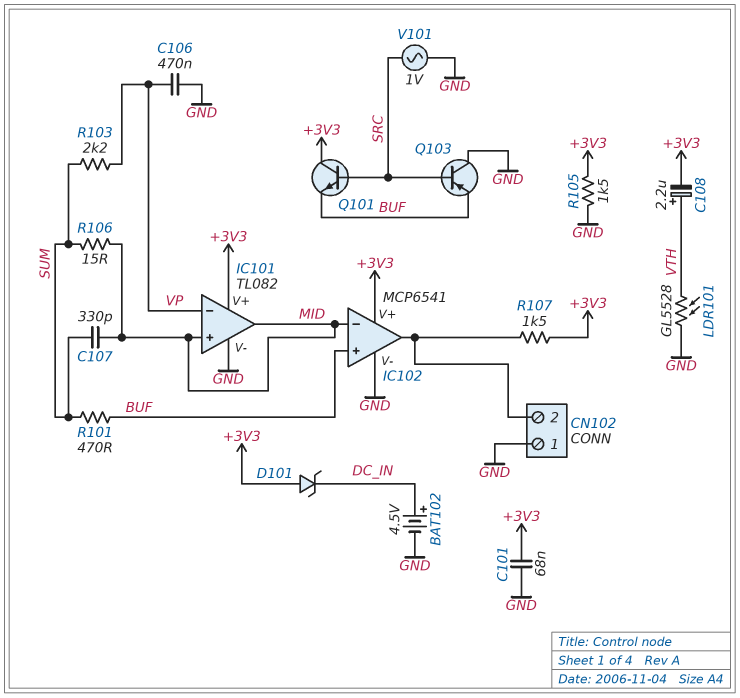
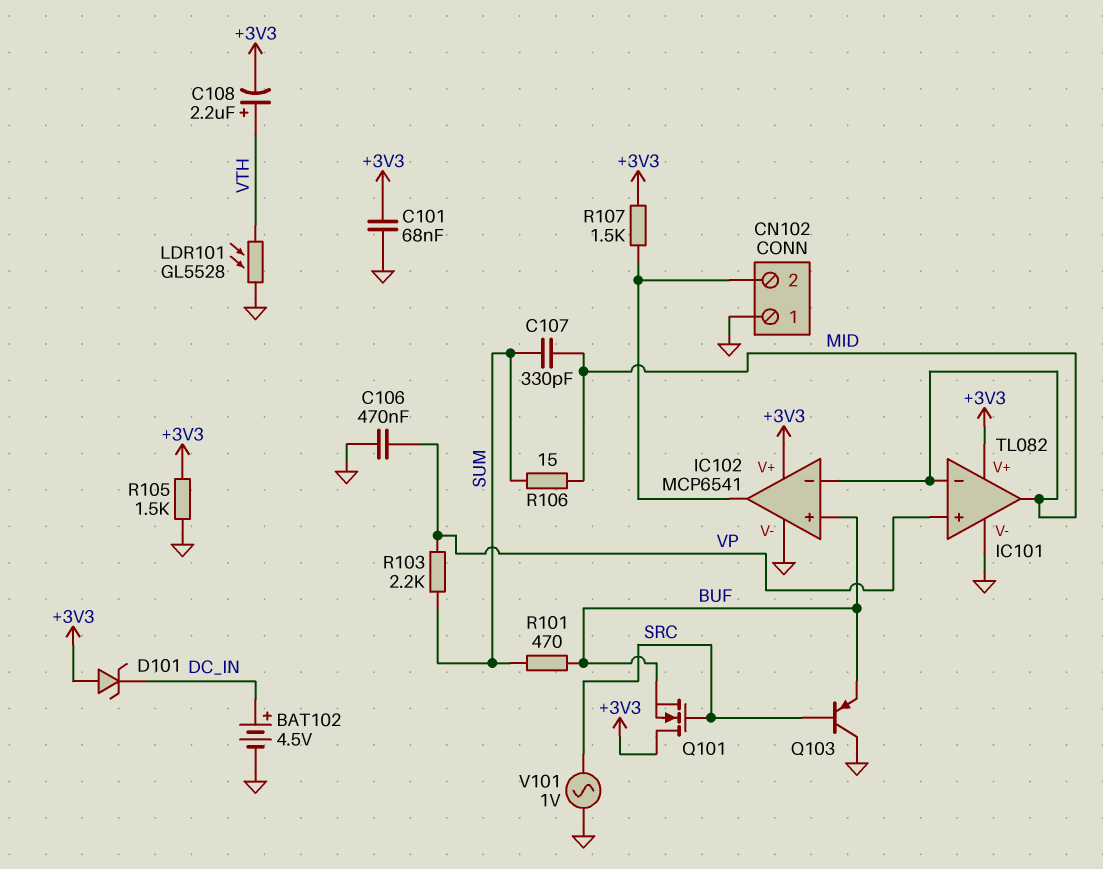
IC101 pin in+: MID -> VP
IC101 pin in-: VP -> MID
Q101: NPN (B SRC, C +3V3, E BUF) -> NMOS (G SRC, D +3V3, S BUF)

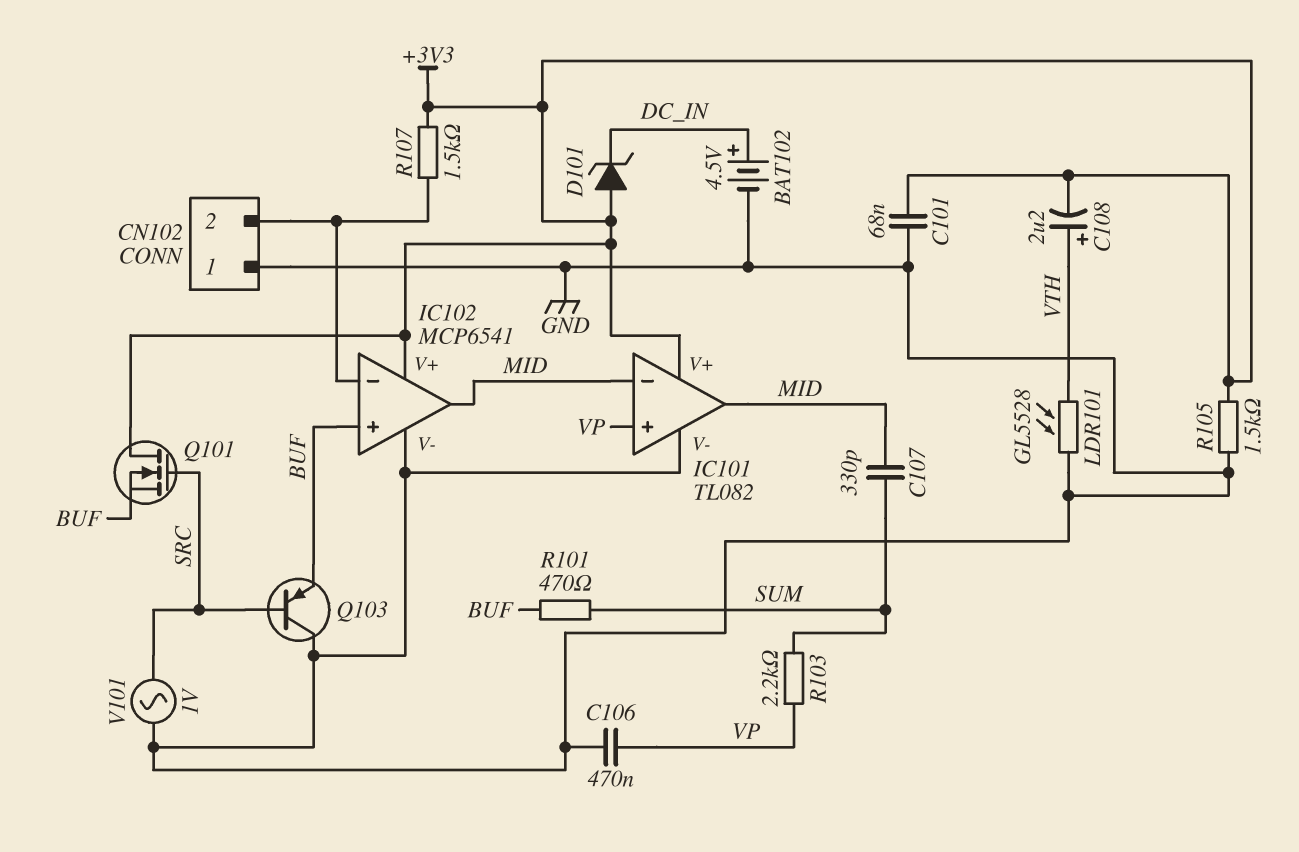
IC102 pin in-: MID -> CN102/2
IC102 pin out: CN102/2 -> MID
R106: 15 (MID, SUM) -> none

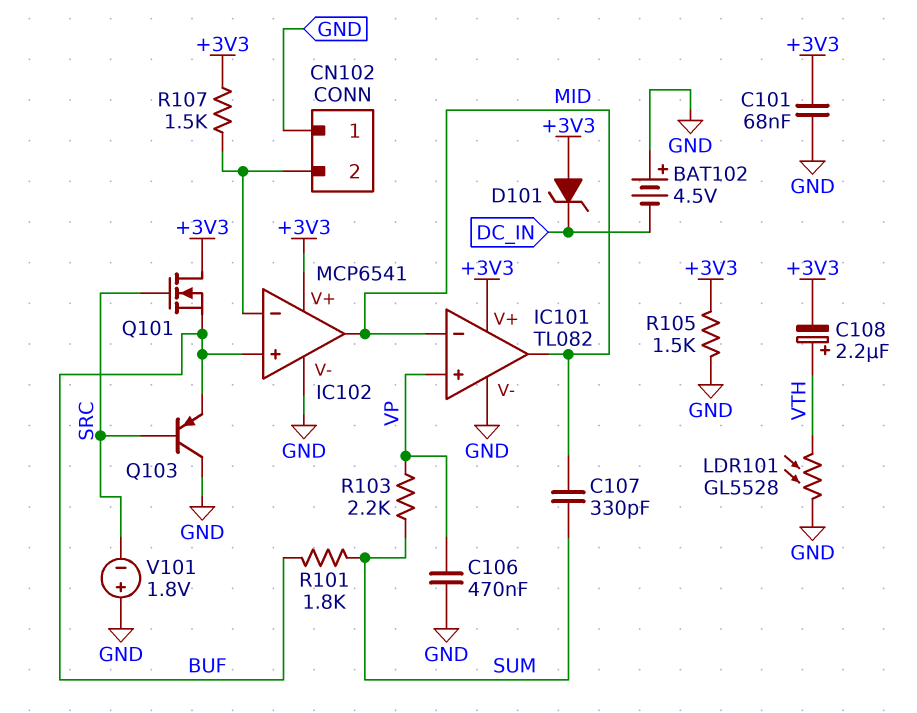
BAT102: 4.5V (plus DC_IN, minus GND) -> 4.5V (plus GND, minus DC_IN)
R101: 470 (BUF, SUM) -> 1.8k (BUF, SUM)
V101: AC 1V (GND, SRC) -> 1.8V (plus GND, minus SRC)

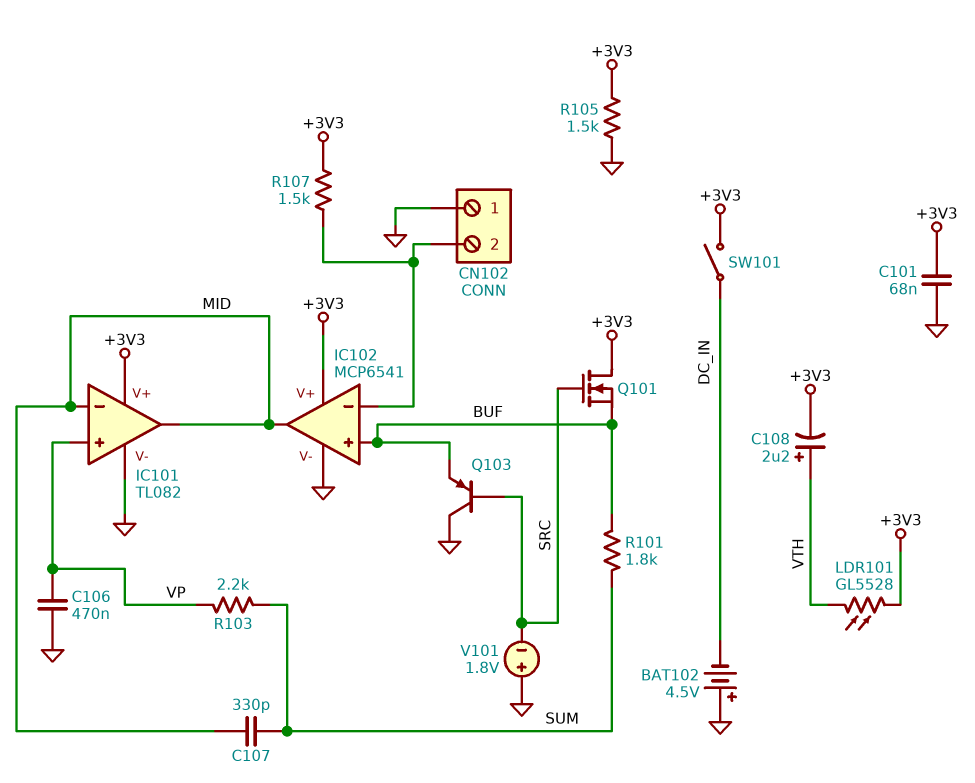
D101: zener (A +3V3, K DC_IN) -> none
LDR101: GL5528 (GND, VTH) -> GL5528 (+3V3, VTH)
SW101: none -> switch (+3V3, DC_IN)

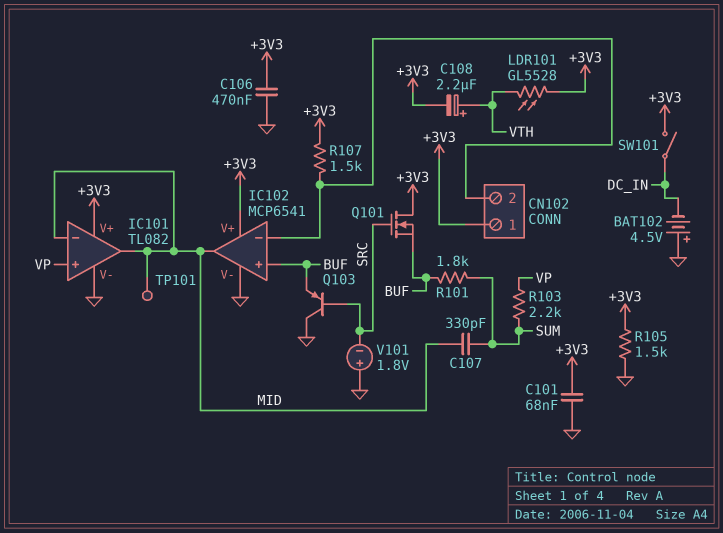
C106: 470nF (GND, VP) -> 470nF (+3V3, GND)
CN102 pin 1: GND -> +3V3
TP101: none -> test point (MID)

